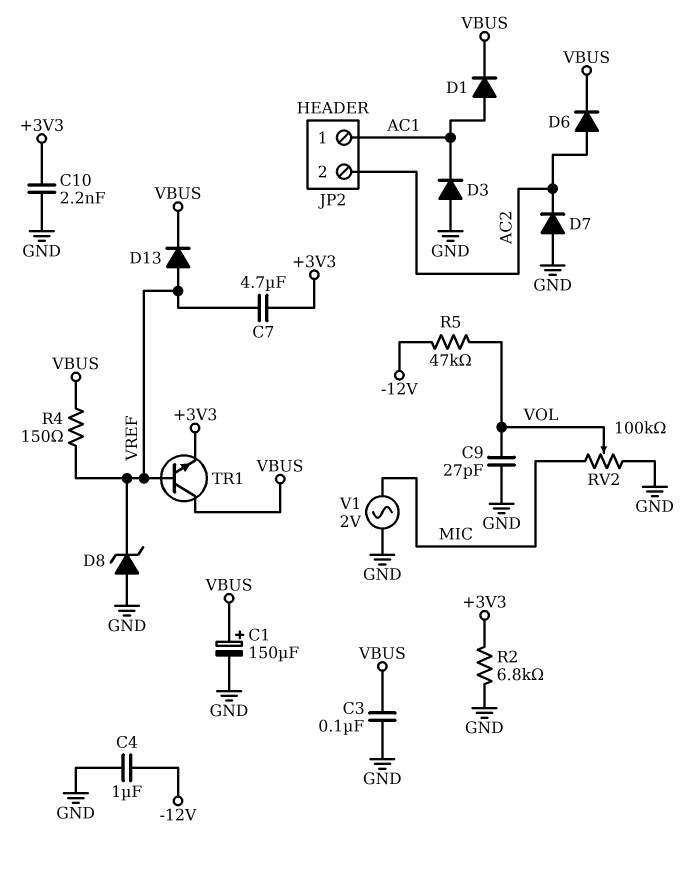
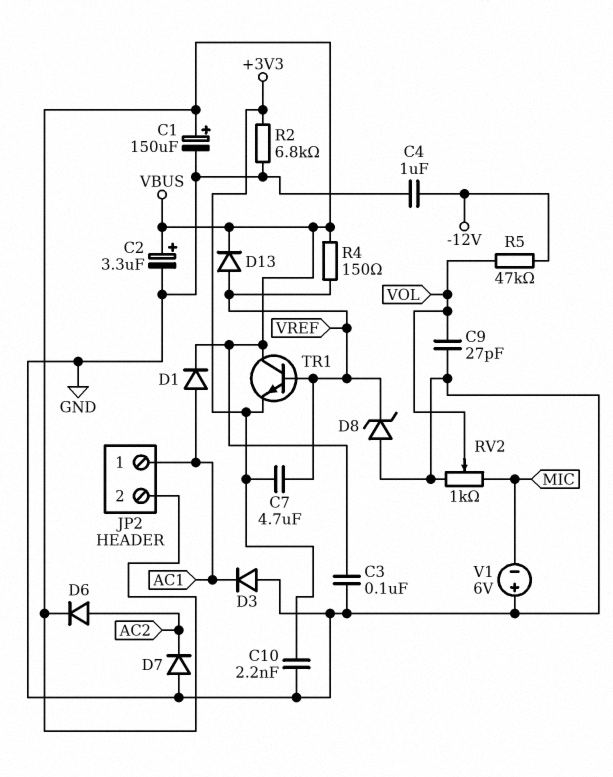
C2: none -> 3.3uF (plus VBUS, minus GND)
JP2 pin 2: AC2 -> VBUS
RV2: 100k (GND, MIC, wiper VOL) -> 1k (GND, MIC, wiper VOL)
V1: AC 2V (GND, MIC) -> 6V (plus GND, minus MIC)

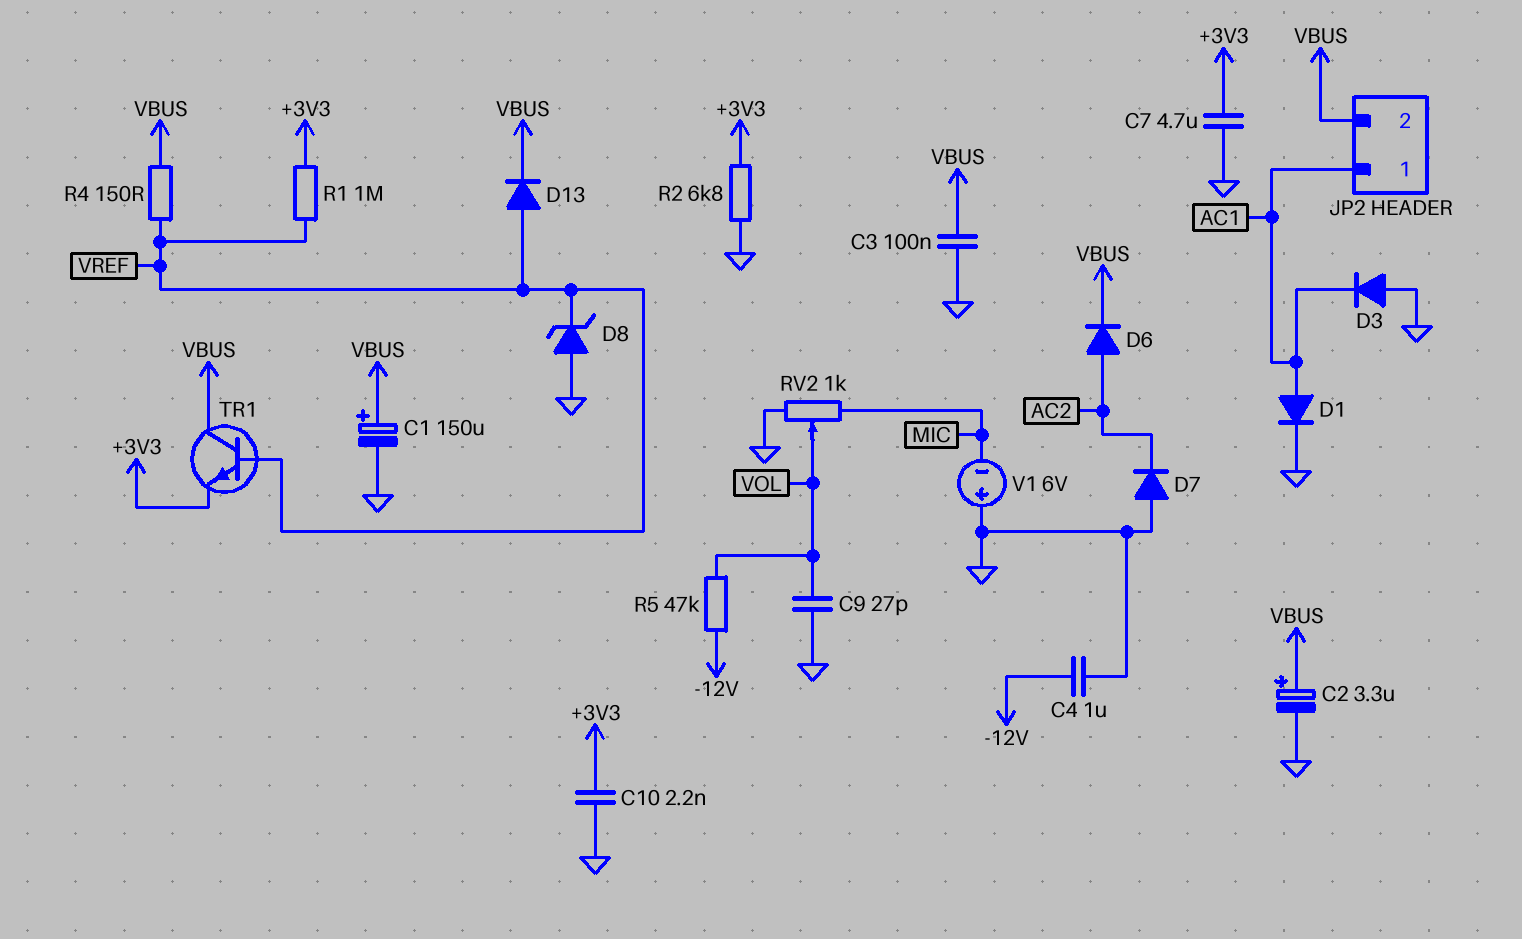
C7: 4.7uF (+3V3, VREF) -> 4.7uF (+3V3, GND)
D1: diode (A AC1, K VBUS) -> diode (A AC1, K GND)
R1: none -> 1M (+3V3, VREF)

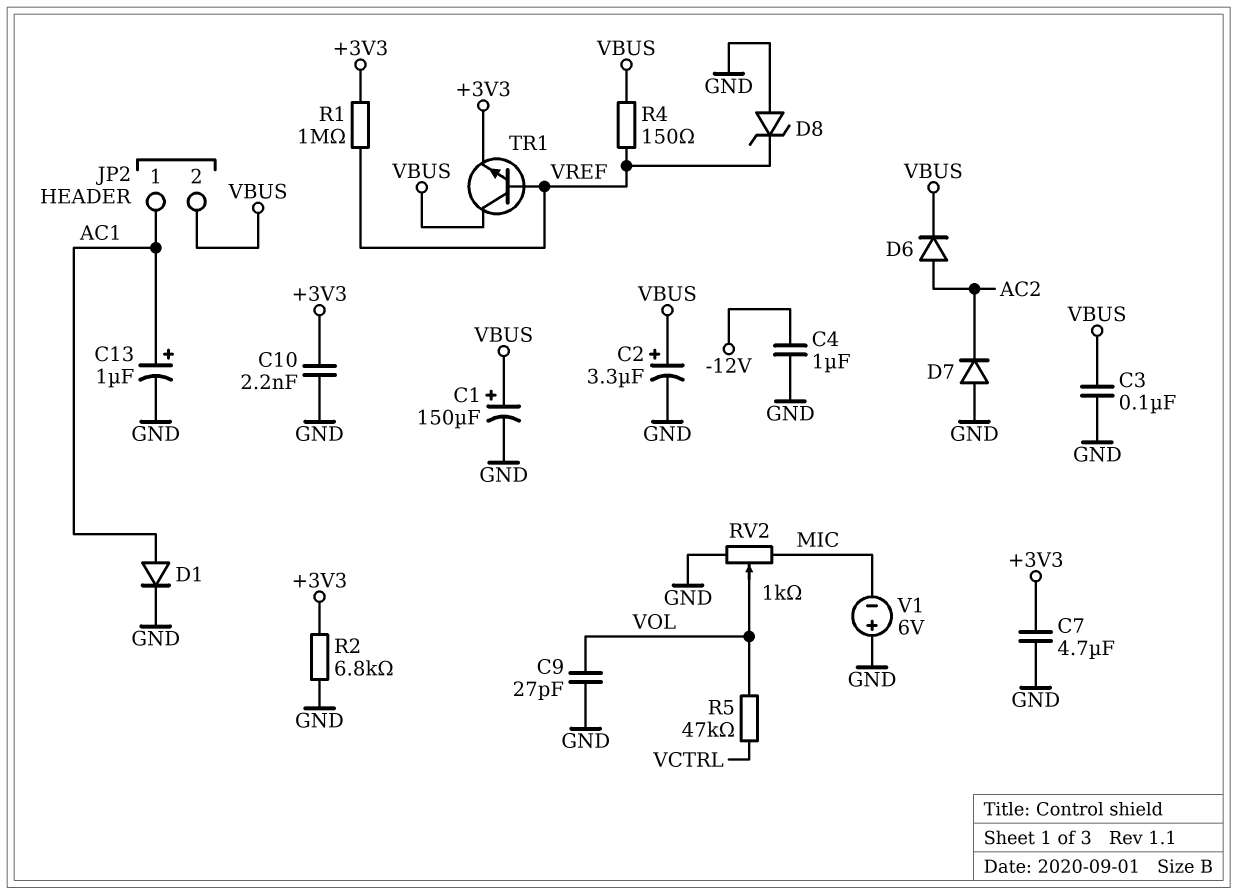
C13: none -> 1uF (plus AC1, minus GND)
D3: diode (A GND, K AC1) -> none
D13: diode (A VREF, K VBUS) -> none
R5: 47k (-12V, VOL) -> 47k (VCTRL, VOL)

